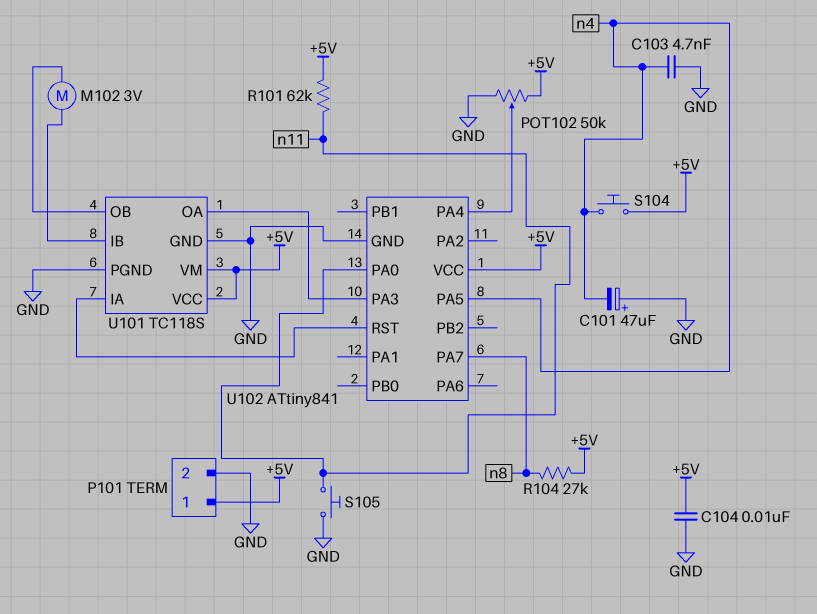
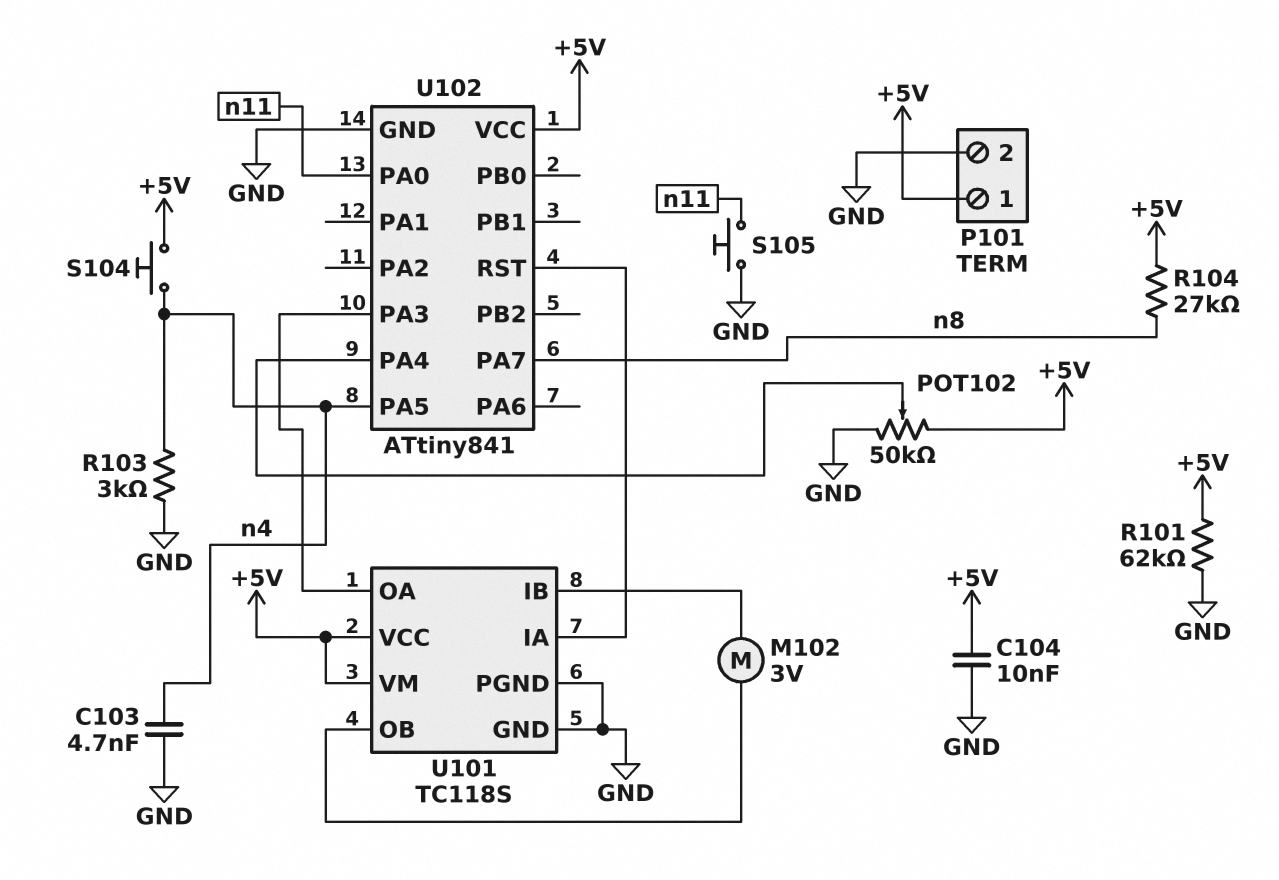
C101: 47uF (plus GND, minus n4) -> none
R101: 62k (+5V, n11) -> 62k (+5V, GND)
R103: none -> 3k (GND, n4)

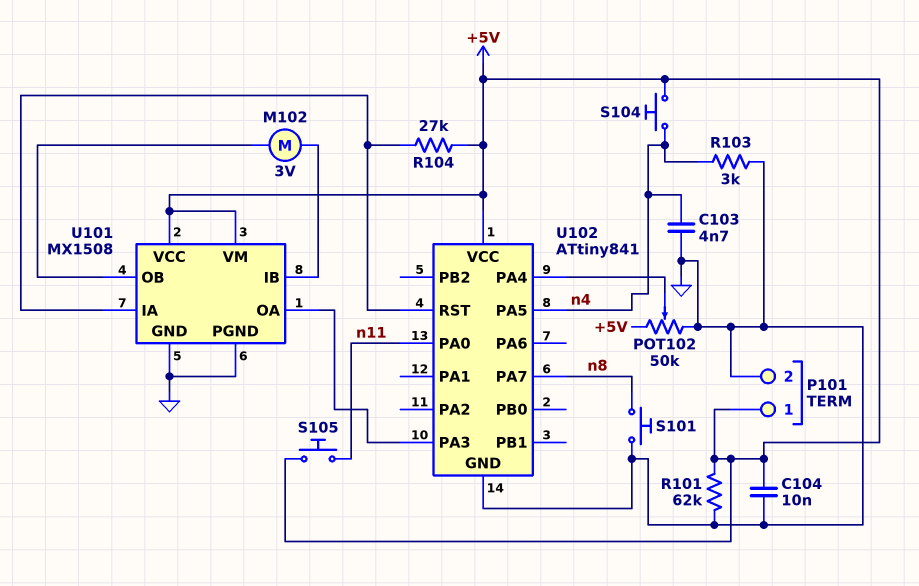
R104: 27k (+5V, n8) -> 27k (+5V, U101/IA)
S101: none -> button (GND, n8)
S105: button (GND, n11) -> button (+5V, n11)
U101: TC118S -> MX1508

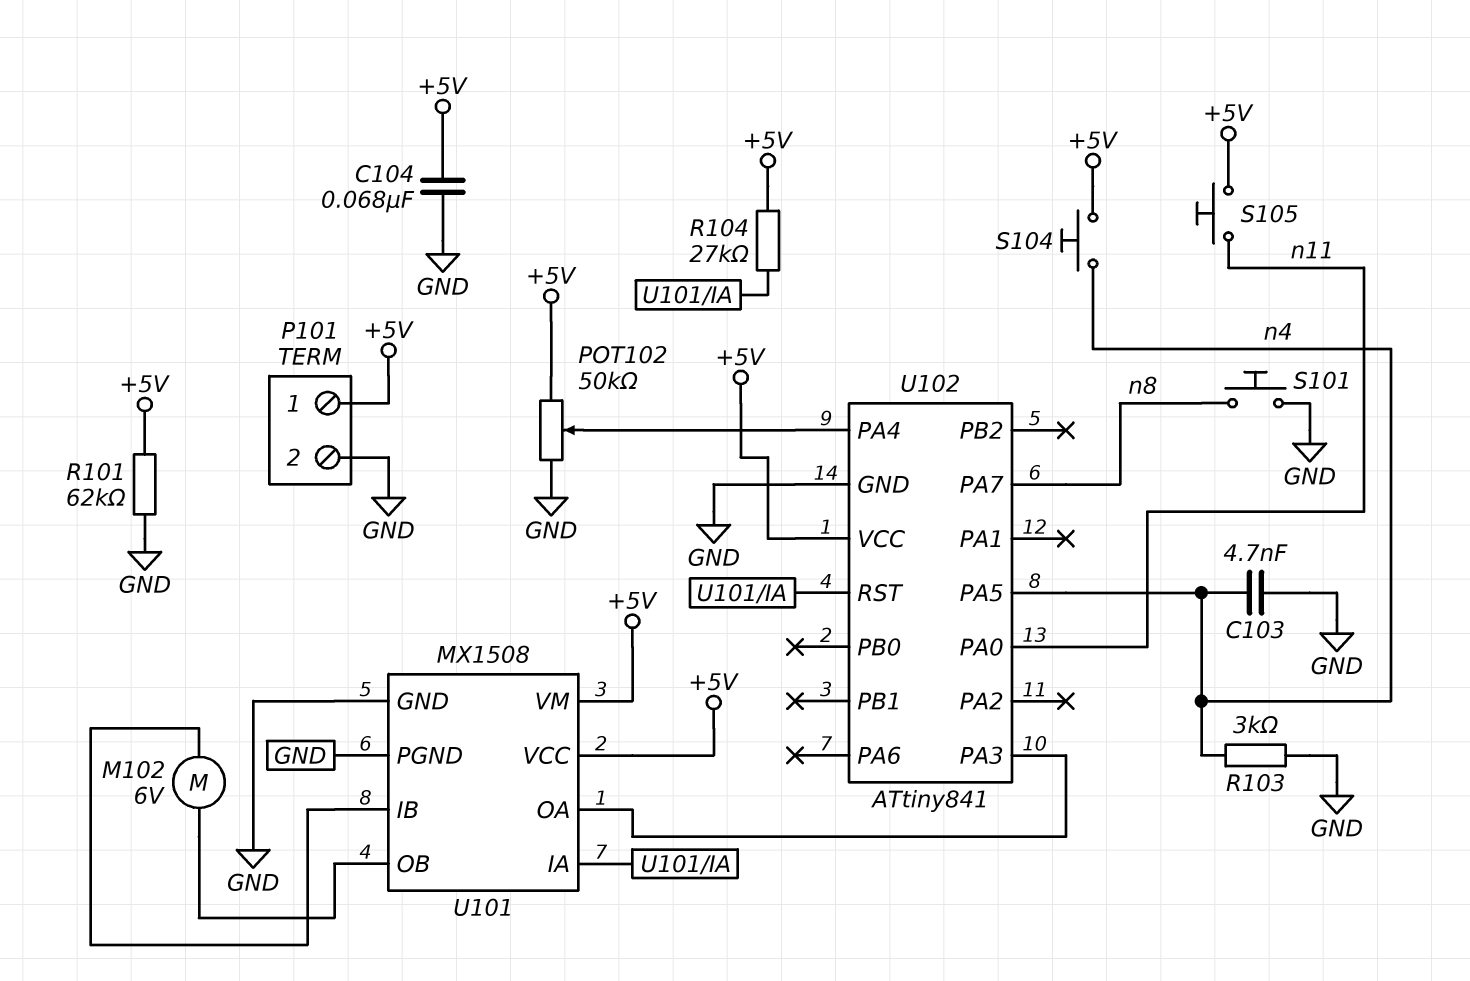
C104: 10nF (+5V, GND) -> 68nF (+5V, GND)
M102: motor 3V (U101/IB, U101/OB) -> motor 6V (U101/IB, U101/OB)

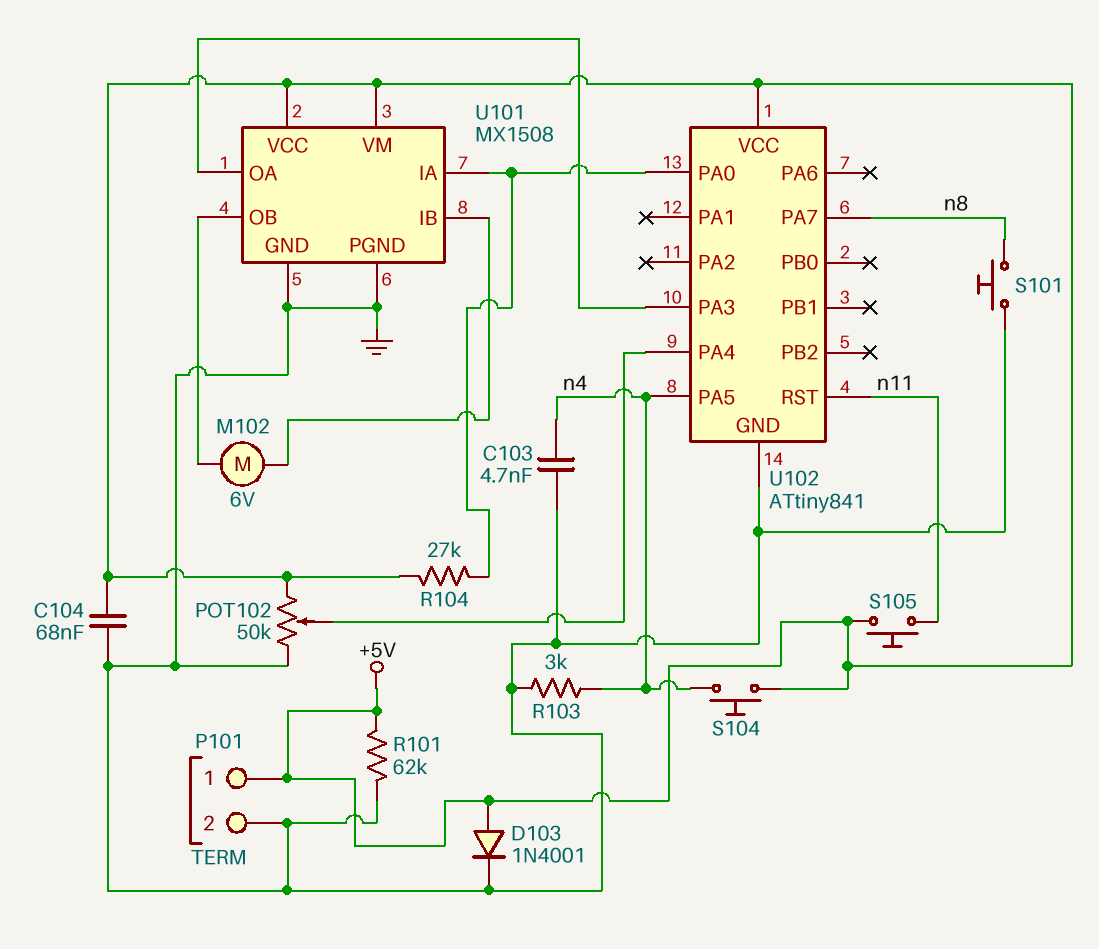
D103: none -> diode 1N4001 (A +5V, K GND)
U102 pin PA0: n11 -> U101/IA
U102 pin RST: U101/IA -> n11

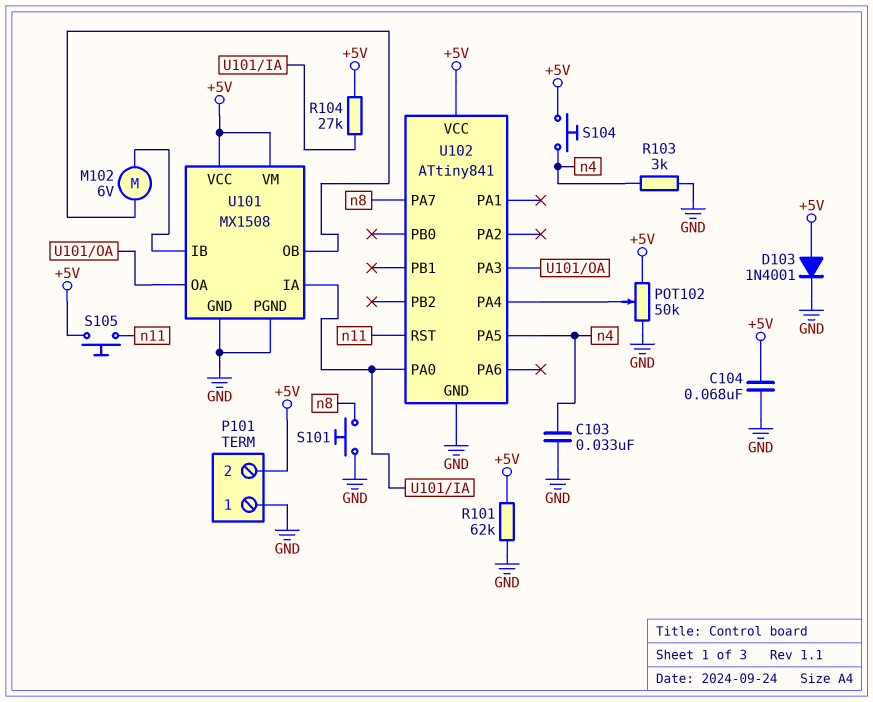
C103: 4.7nF (GND, n4) -> 33nF (GND, n4)
P101 pin 1: +5V -> GND
P101 pin 2: GND -> +5V

